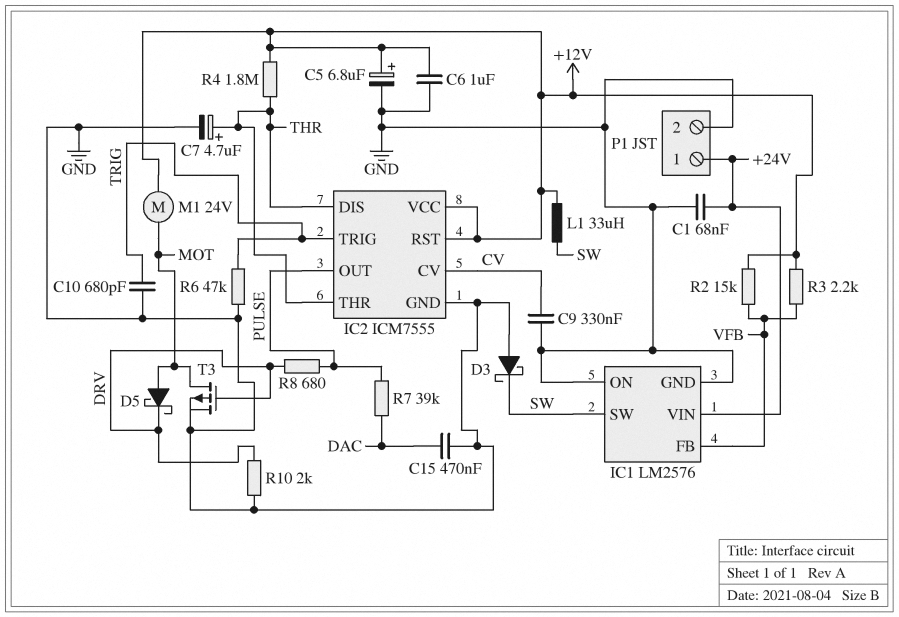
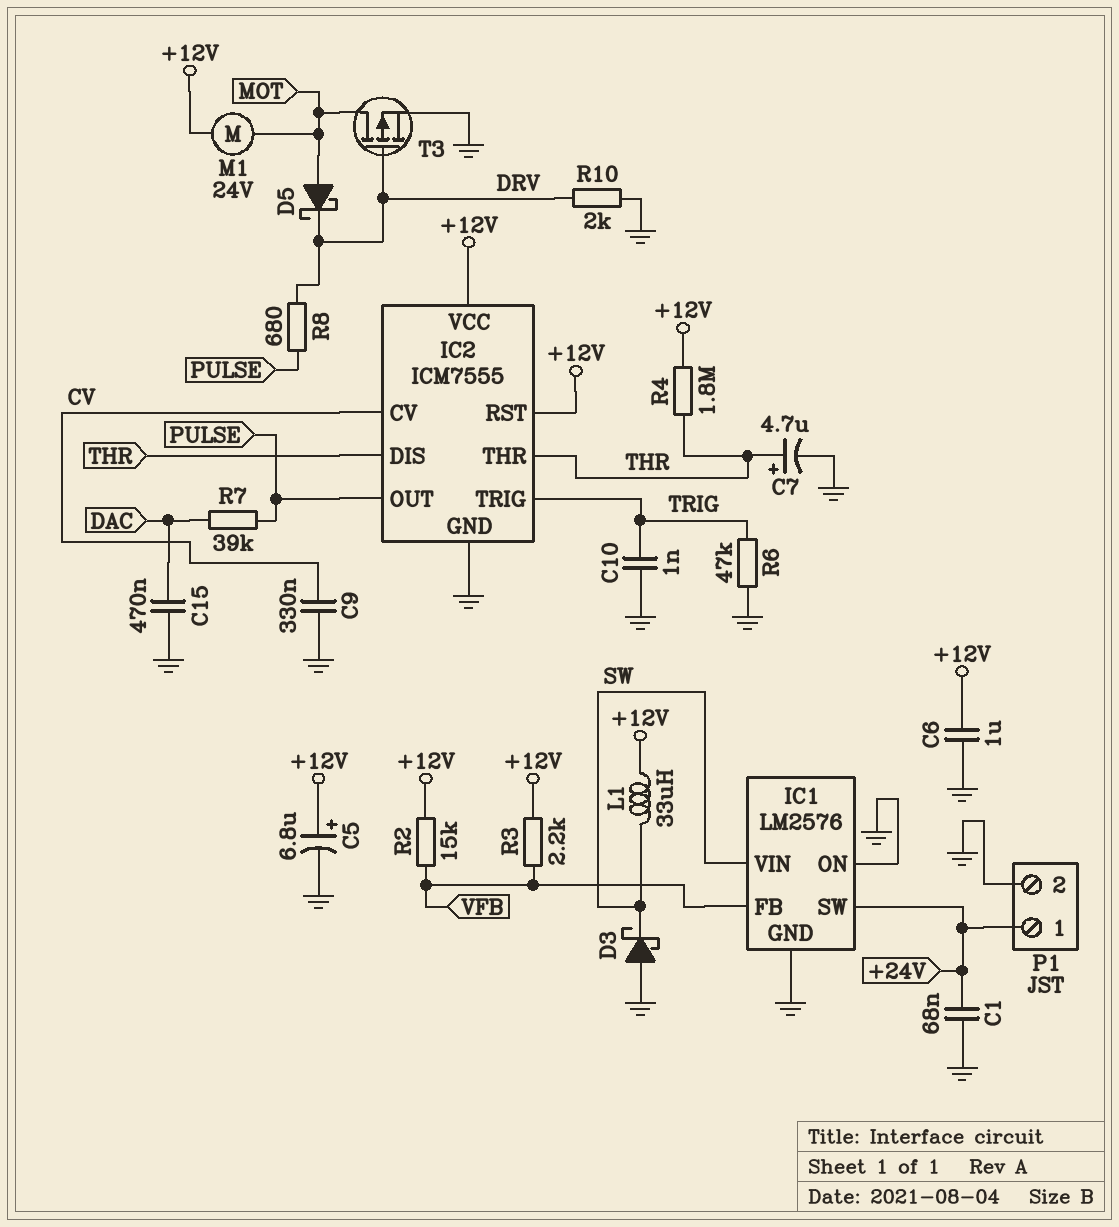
C10: 680pF (GND, TRIG) -> 1nF (GND, TRIG)
IC1 pin SW: SW -> +24V
IC1 pin VIN: +24V -> SW

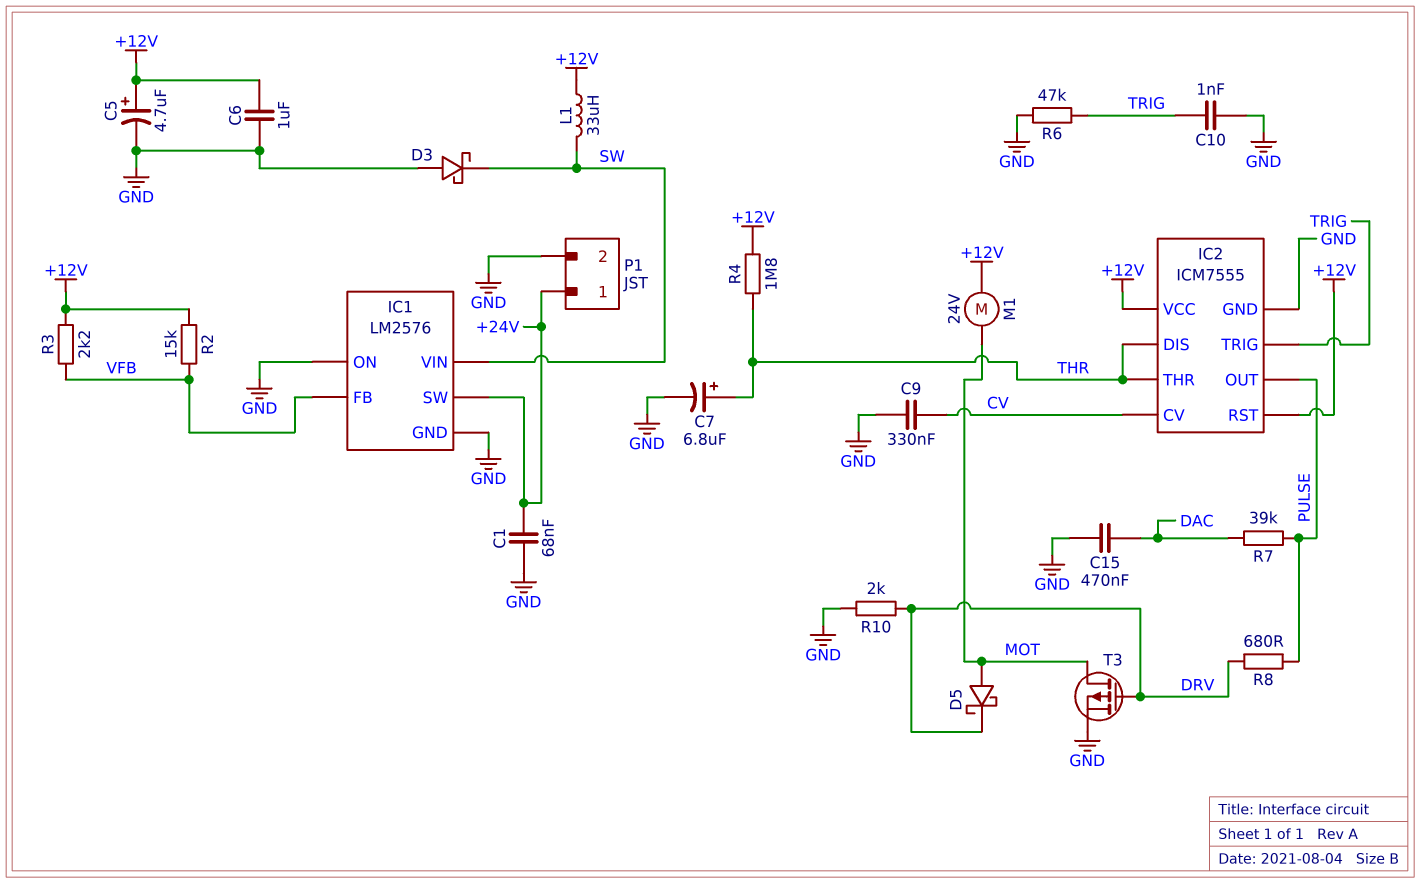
C5: 6.8uF (plus +12V, minus GND) -> 4.7uF (plus +12V, minus GND)
C7: 4.7uF (plus THR, minus GND) -> 6.8uF (plus THR, minus GND)

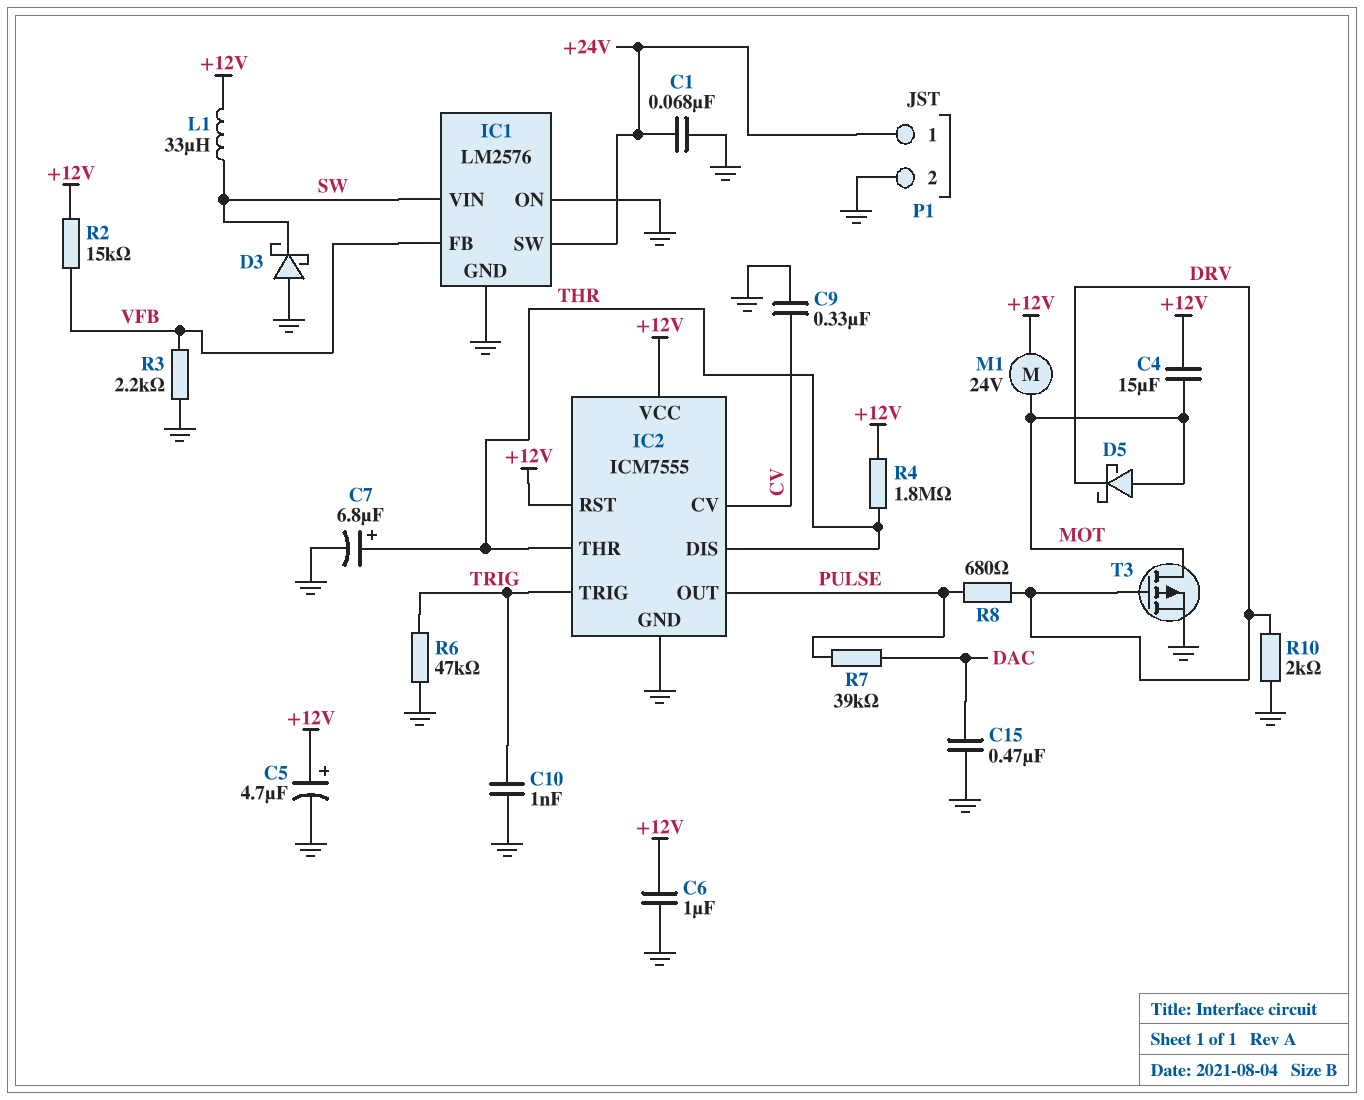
C4: none -> 15uF (+12V, MOT)
R3: 2.2k (+12V, VFB) -> 2.2k (GND, VFB)

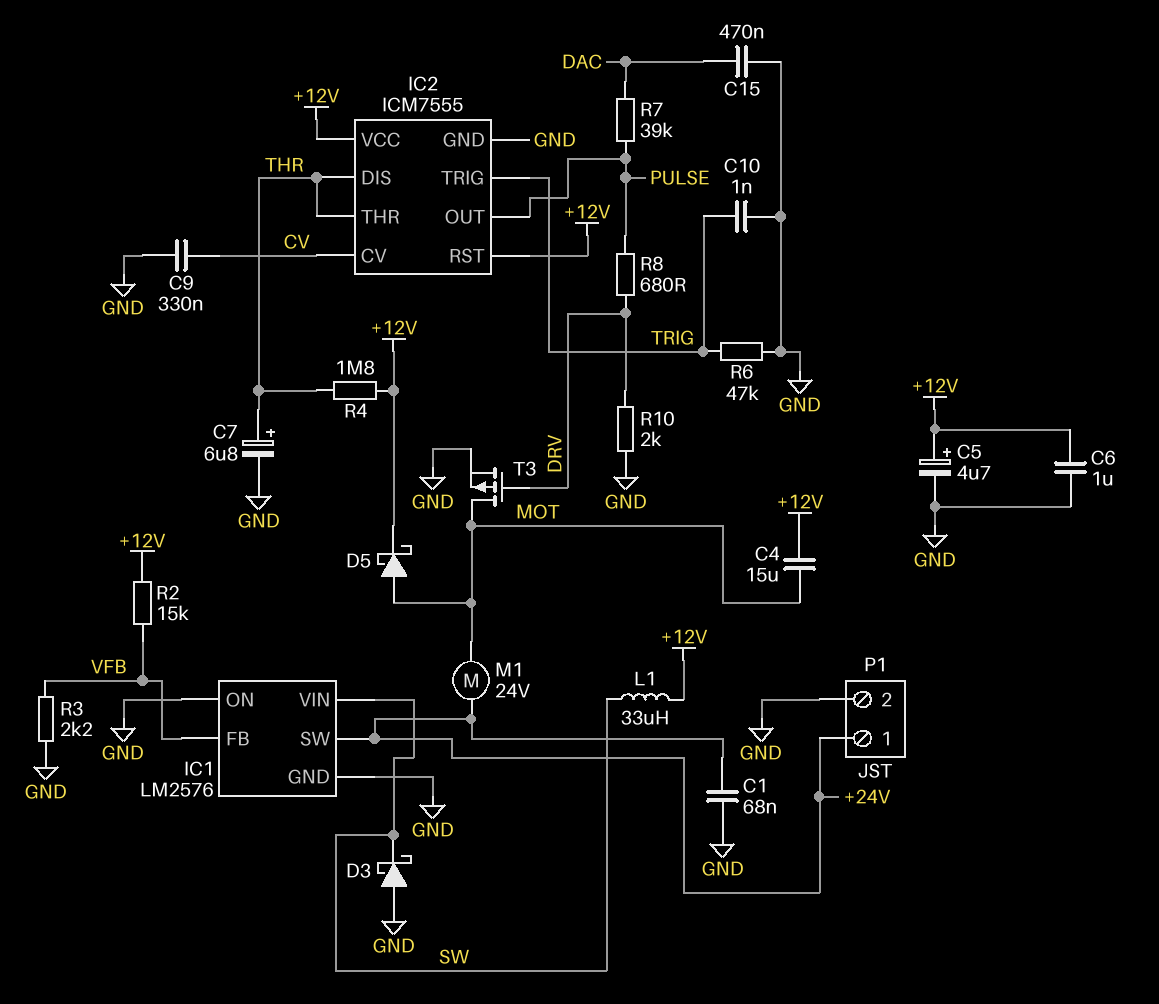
D5: schottky (A MOT, K DRV) -> schottky (A MOT, K +12V)
M1: motor 24V (+12V, MOT) -> motor 24V (+24V, MOT)

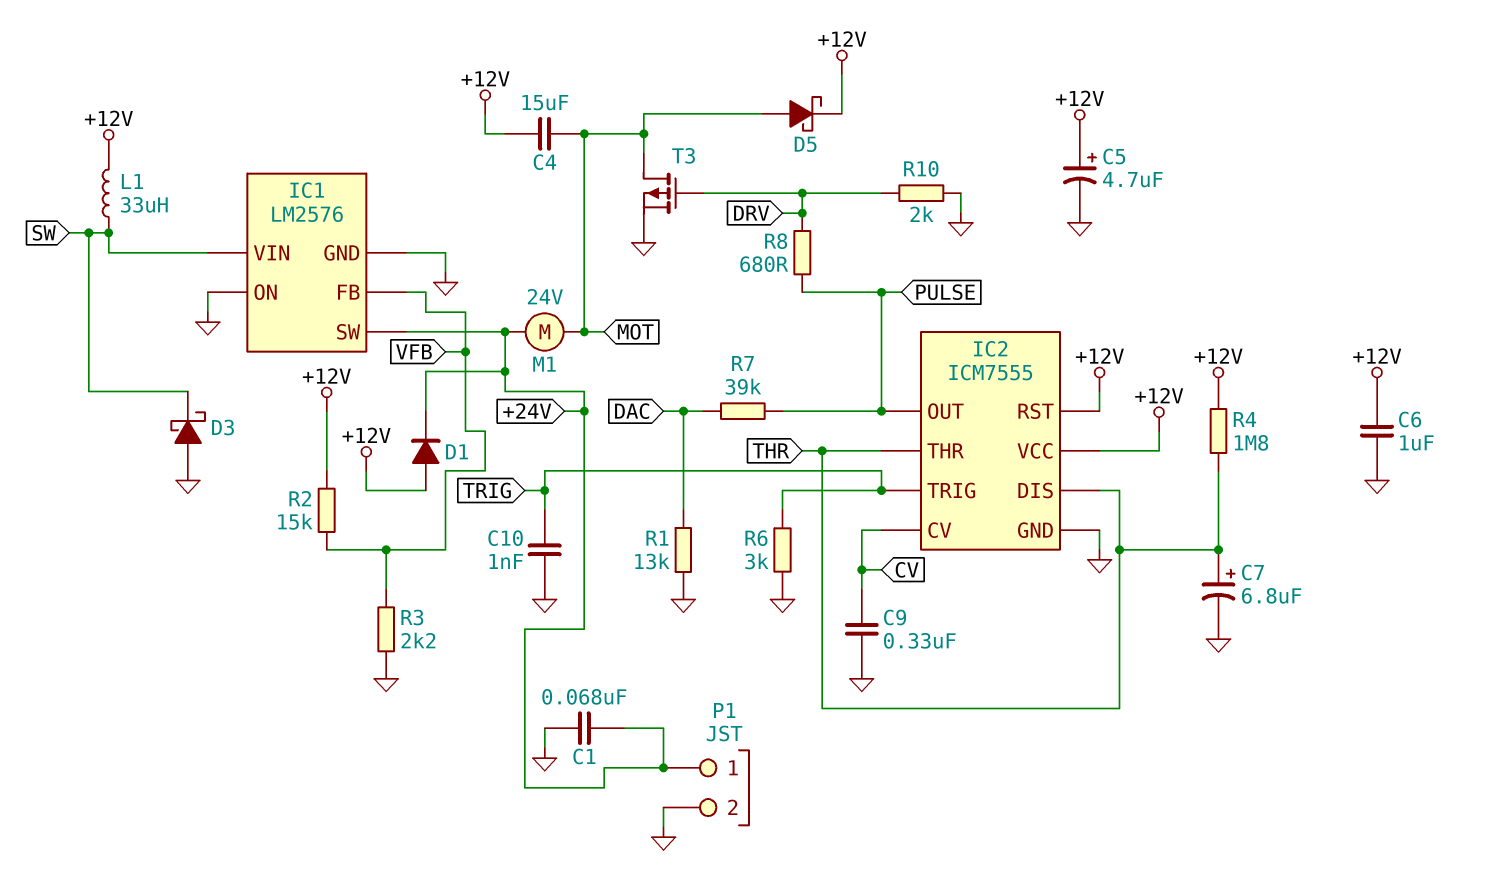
C15: 470nF (DAC, GND) -> none
D1: none -> diode (A +12V, K +24V)
R1: none -> 13k (DAC, GND)
R6: 47k (GND, TRIG) -> 3k (GND, TRIG)

